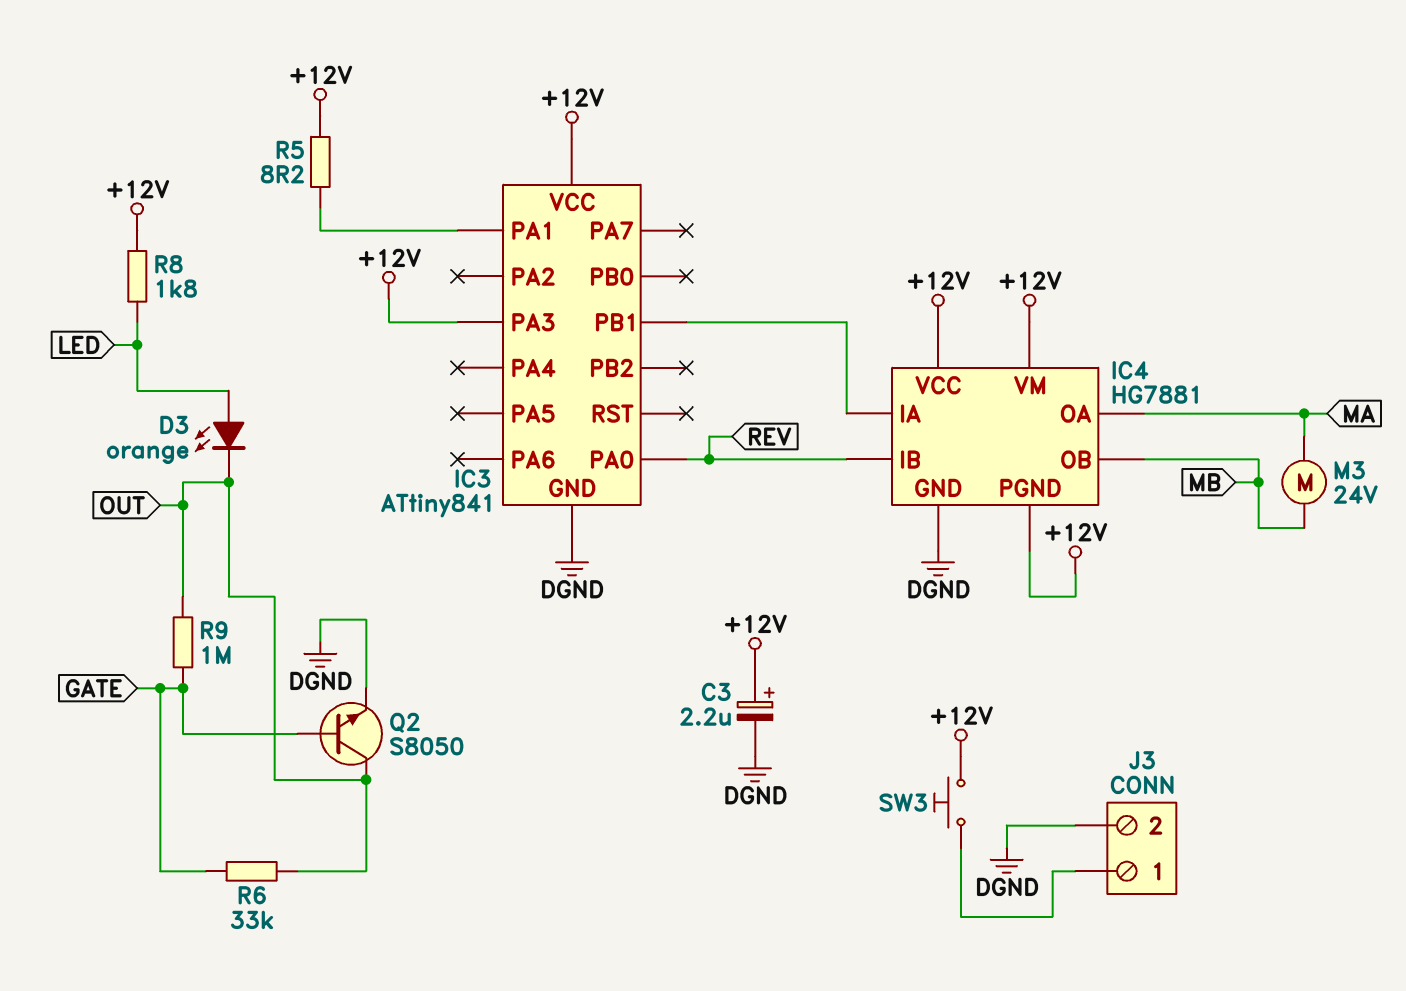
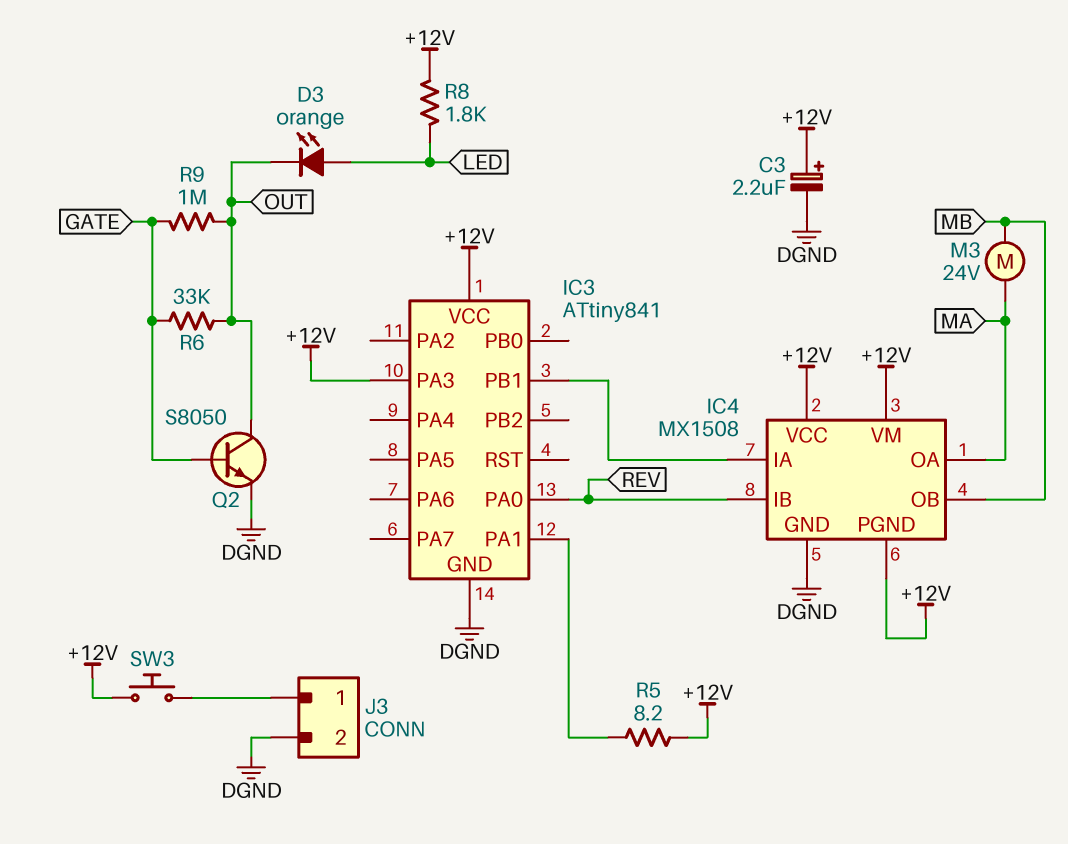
IC4: HG7881 -> MX1508

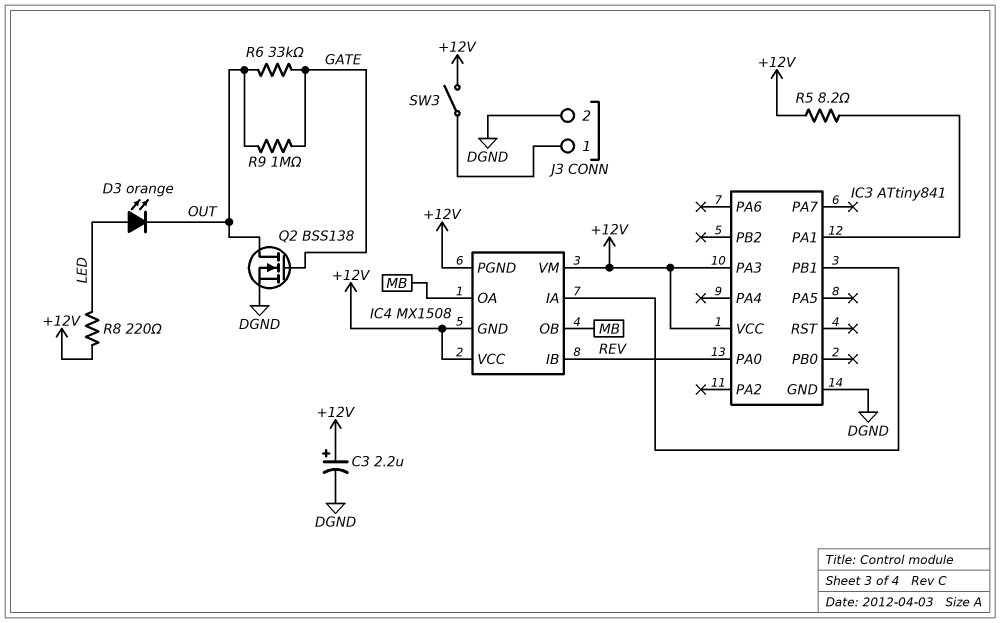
IC4 pin GND: DGND -> +12V
IC4 pin OA: MA -> MB
M3: motor 24V (MA, MB) -> none
Q2: NPN S8050 (B GATE, C OUT, E DGND) -> NMOS BSS138 (G GATE, D OUT, S DGND)
R8: 1.8k (+12V, LED) -> 220 (+12V, LED)
SW3: button (+12V, J3/1) -> switch (+12V, J3/1)

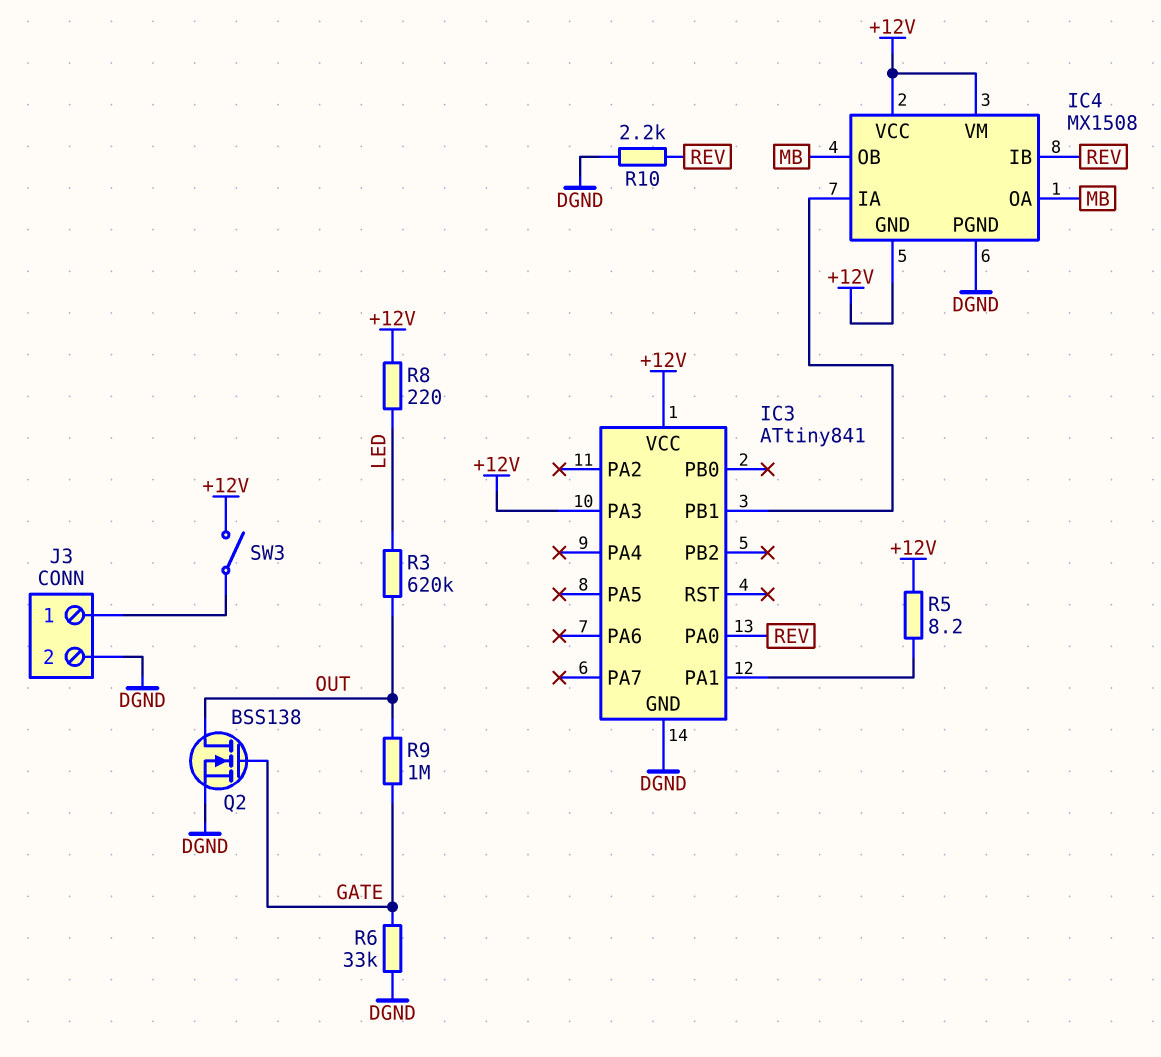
C3: 2.2uF (plus +12V, minus DGND) -> none
D3: LED orange (A LED, K OUT) -> none
IC4 pin PGND: +12V -> DGND
R3: none -> 620k (LED, OUT)
R6: 33k (GATE, OUT) -> 33k (DGND, GATE)
R10: none -> 2.2k (DGND, REV)

